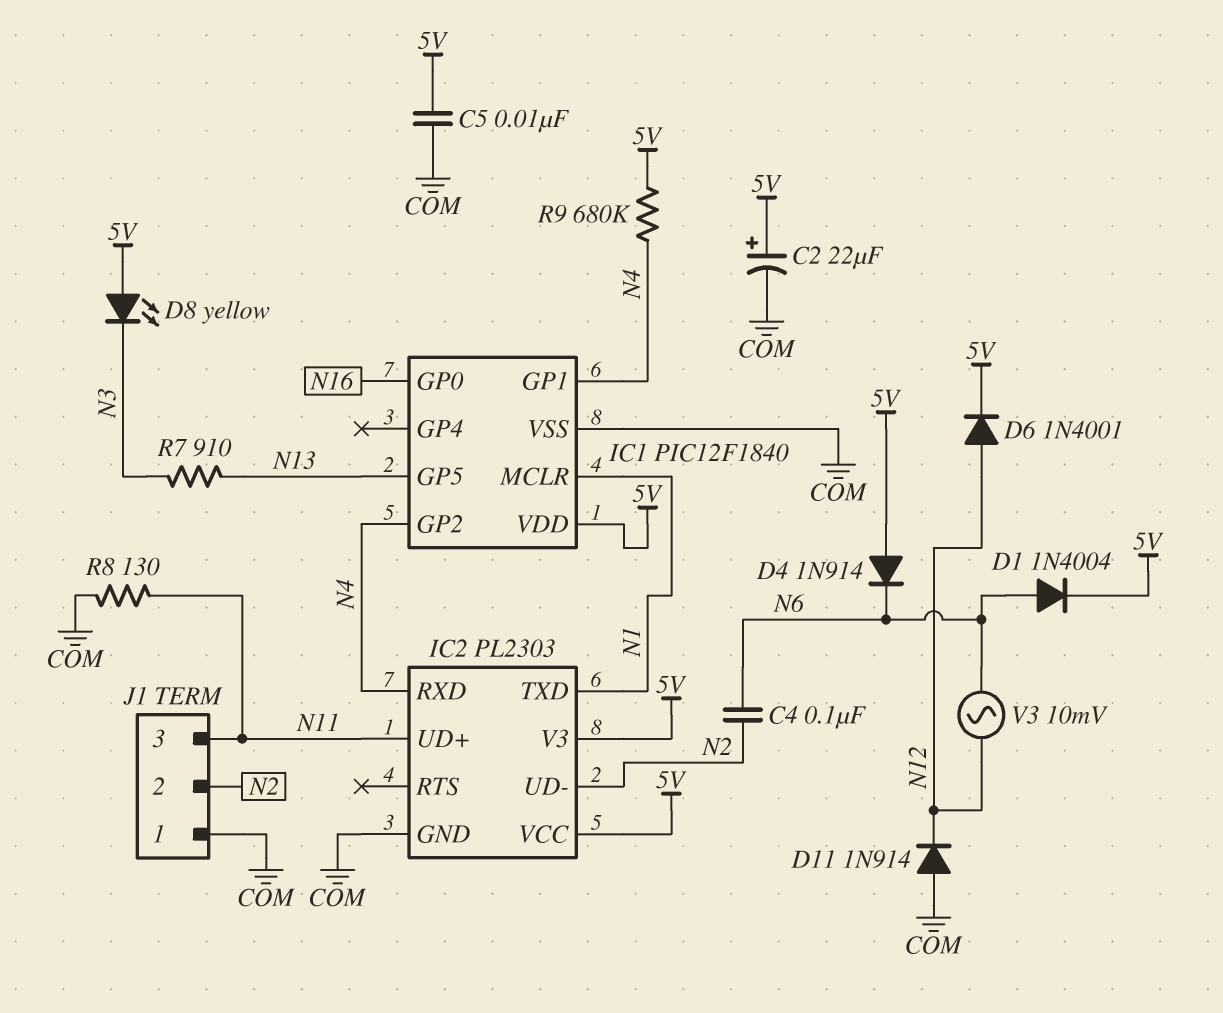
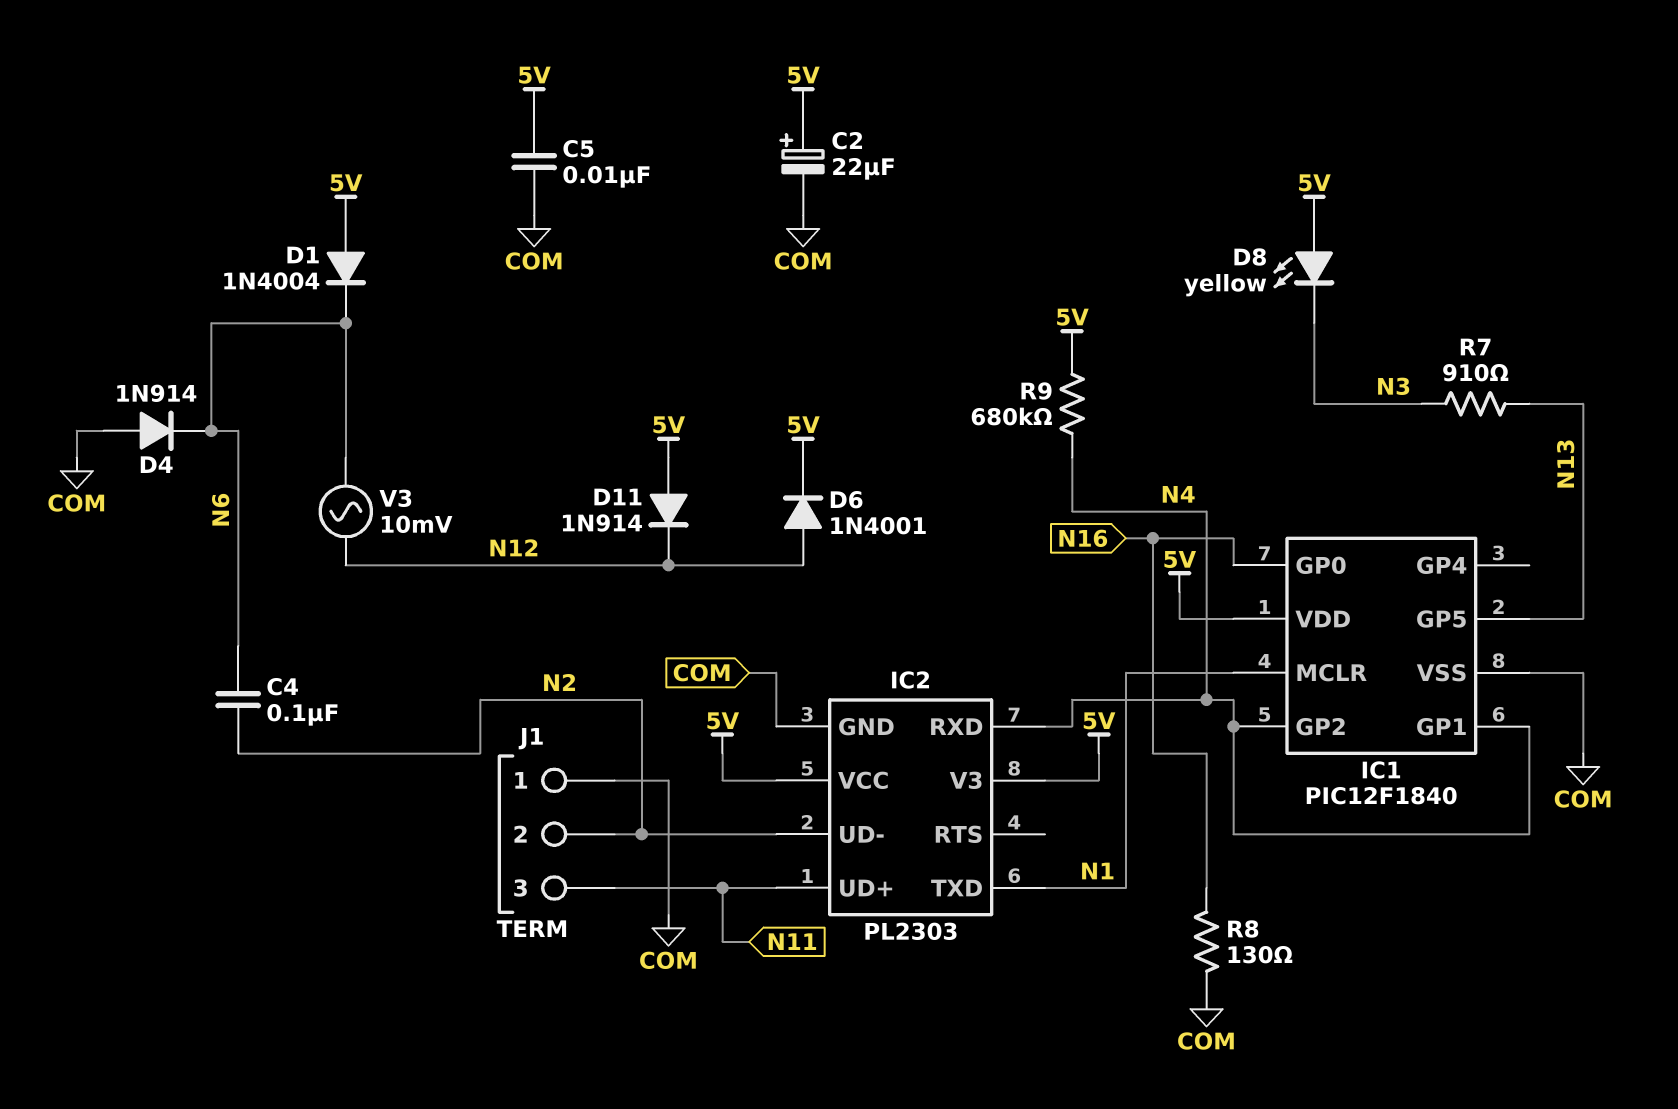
D1: diode 1N4004 (A N6, K 5V) -> diode 1N4004 (A 5V, K N6)
D4: diode 1N914 (A 5V, K N6) -> diode 1N914 (A COM, K N6)
D11: diode 1N914 (A COM, K N12) -> diode 1N914 (A 5V, K N12)
R8: 130 (COM, N11) -> 130 (COM, N16)

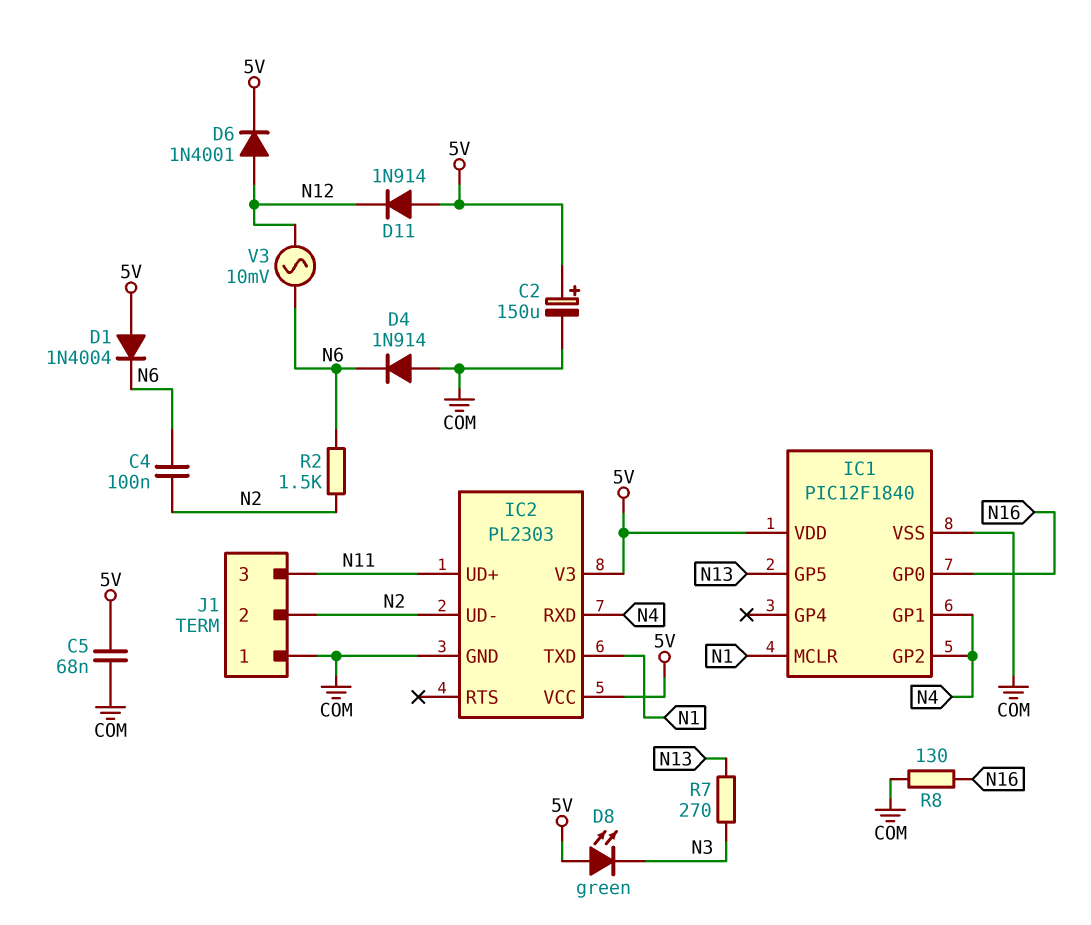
C2: 22uF (plus 5V, minus COM) -> 150uF (plus 5V, minus COM)
C5: 10nF (5V, COM) -> 68nF (5V, COM)
D8: LED yellow (A 5V, K N3) -> LED green (A 5V, K N3)
R2: none -> 1.5k (N2, N6)
R7: 910 (N3, N13) -> 270 (N3, N13)
R9: 680k (5V, N4) -> none

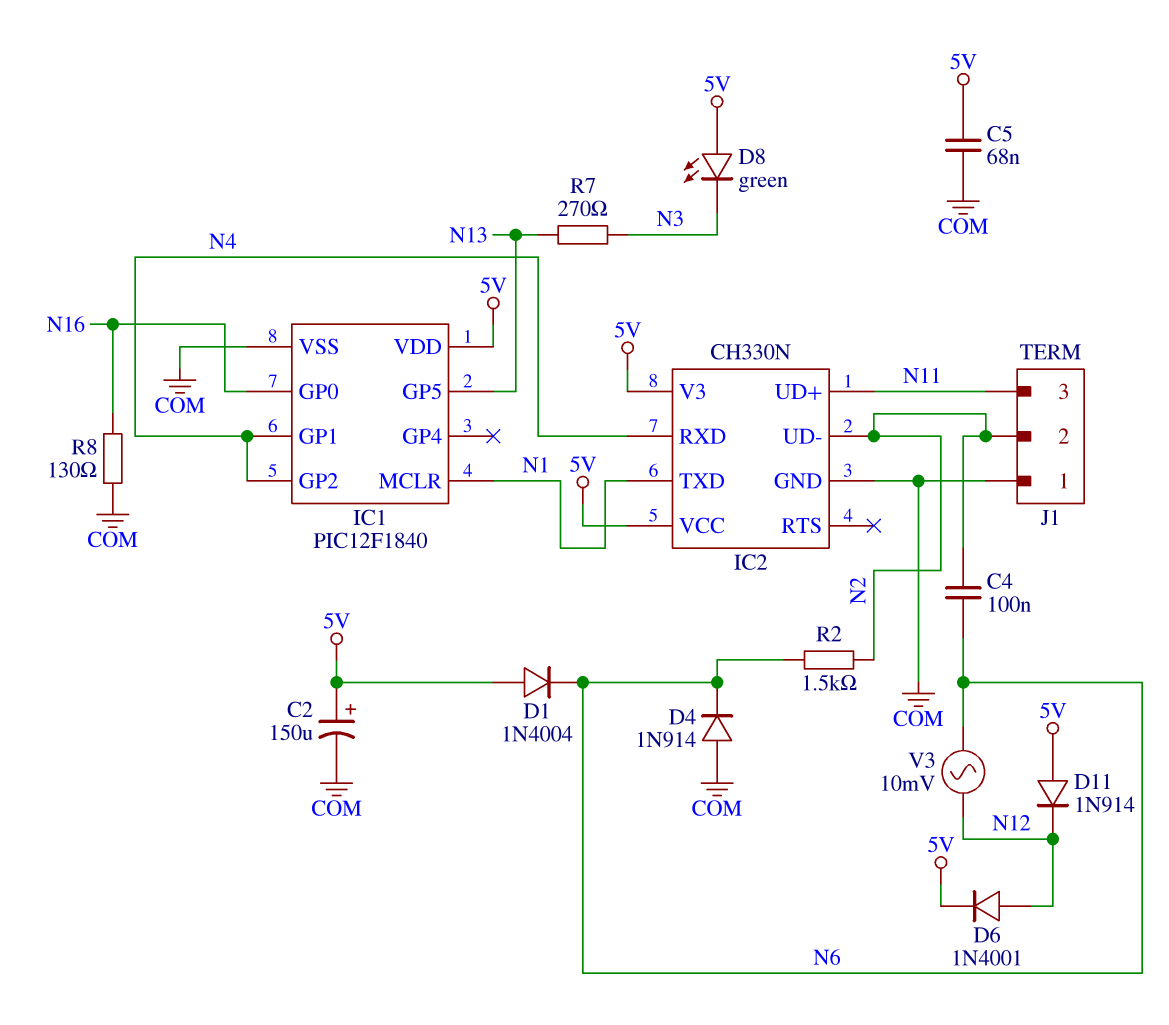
IC2: PL2303 -> CH330N

